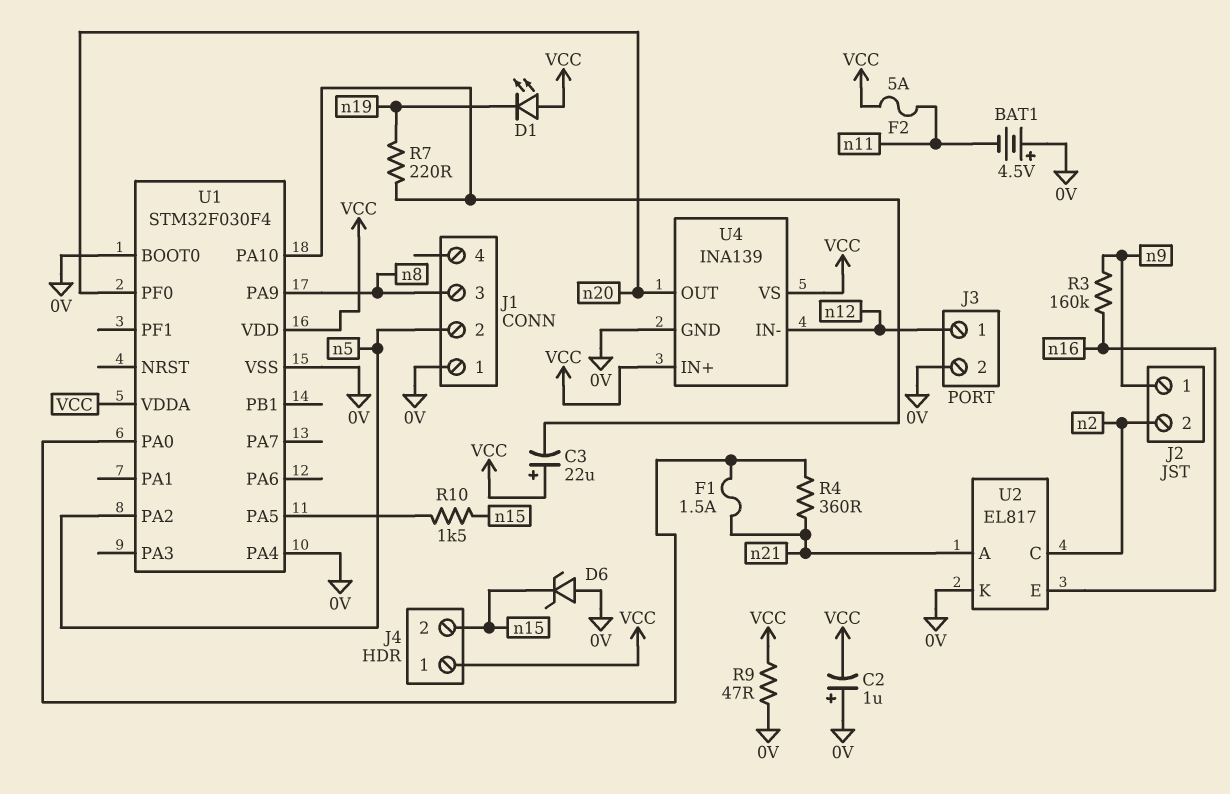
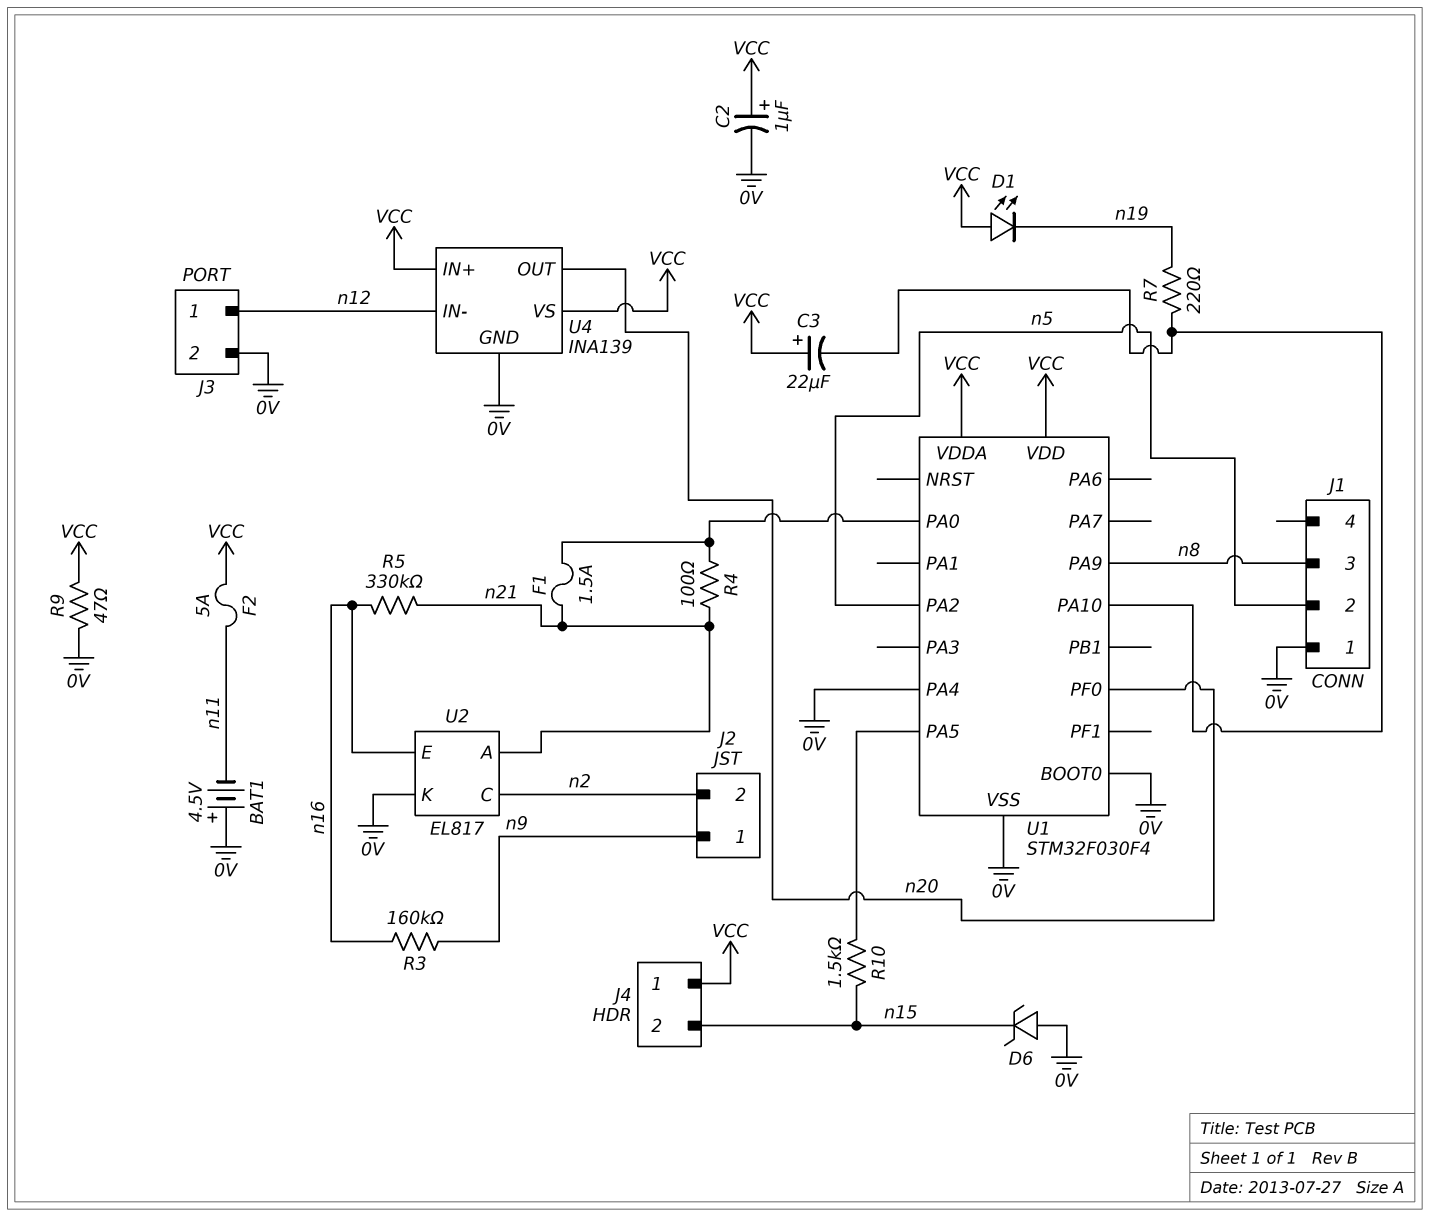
C2: 1uF (plus 0V, minus VCC) -> 1uF (plus VCC, minus 0V)
R4: 360 (U1/PA0, n21) -> 100 (U1/PA0, n21)
R5: none -> 330k (n16, n21)

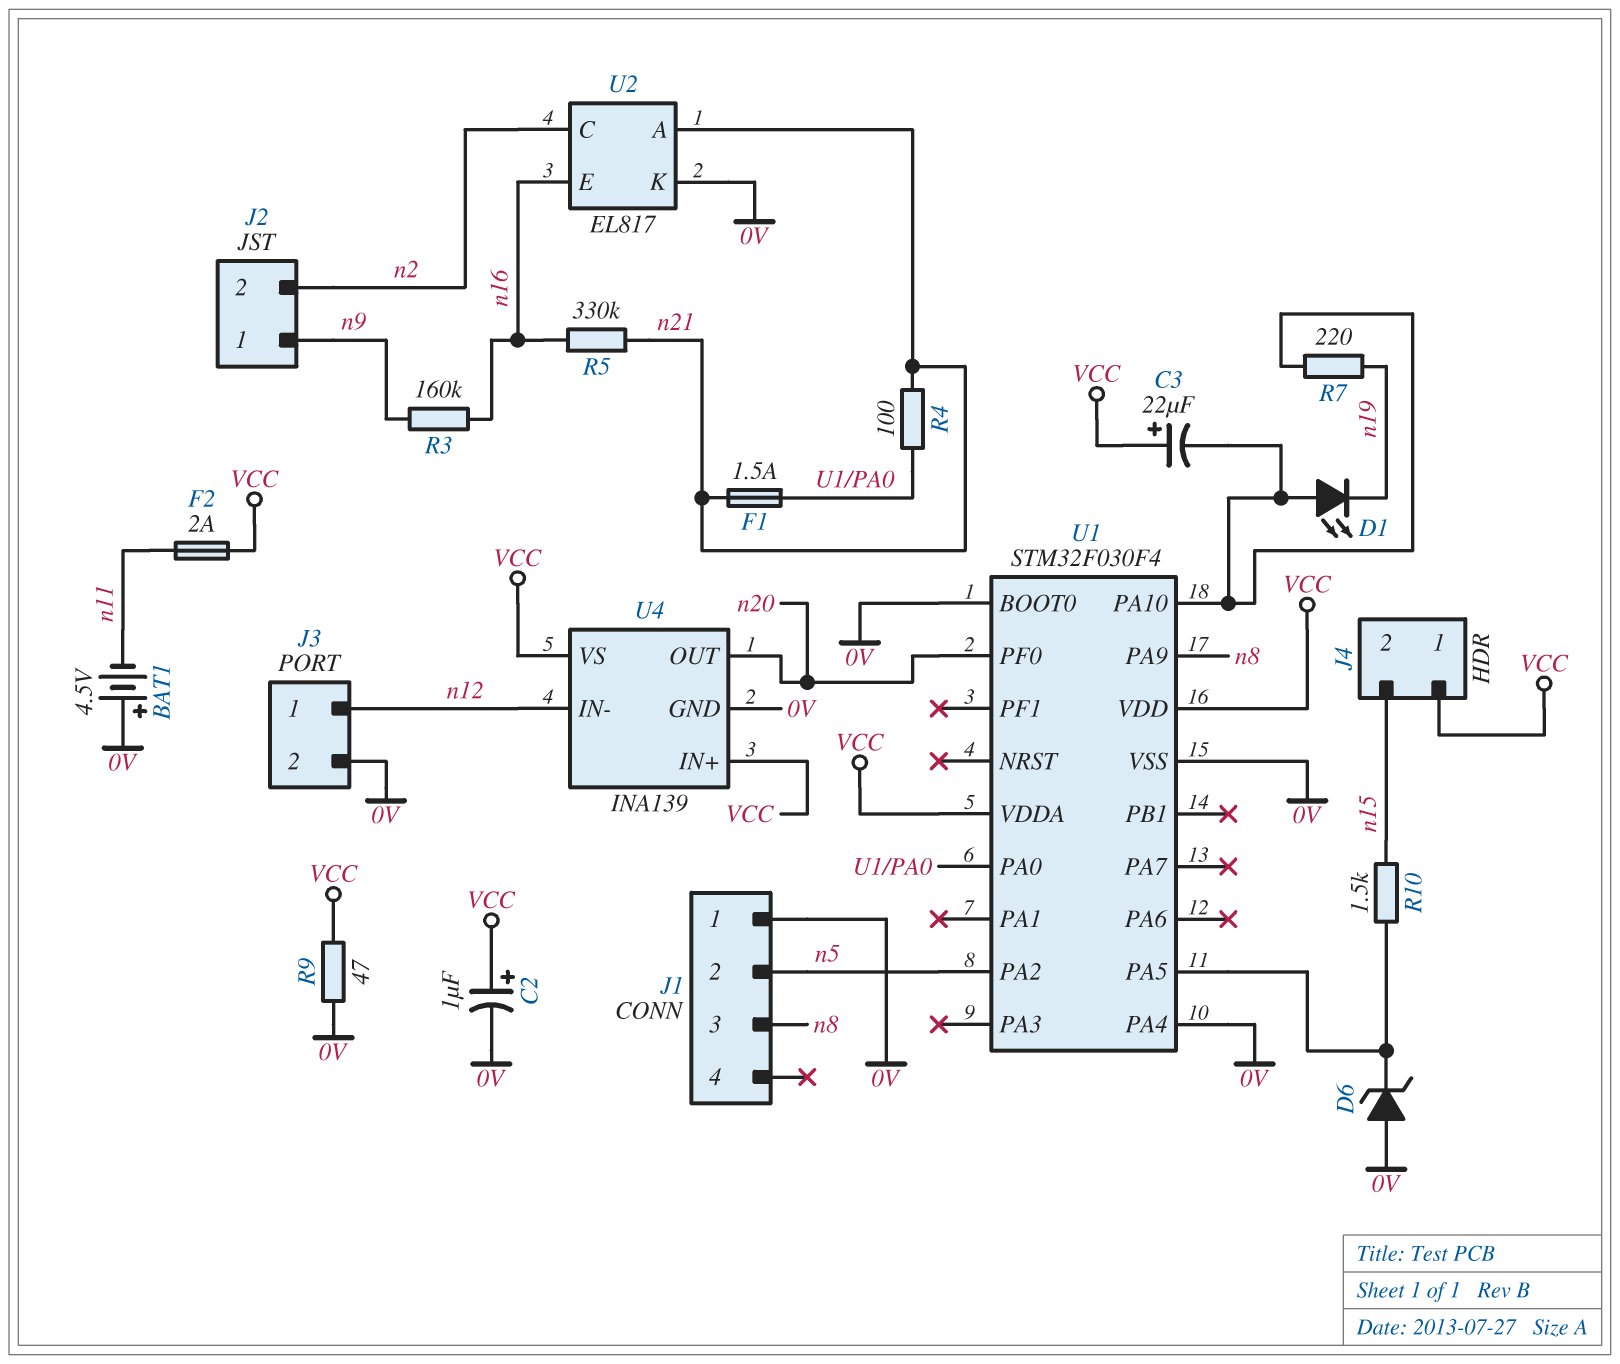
D1: LED (A VCC, K n19) -> LED (A U1/PA10, K n19)
D6: zener (A 0V, K n15) -> zener (A 0V, K U1/PA5)
F2: 5A (VCC, n11) -> 2A (VCC, n11)

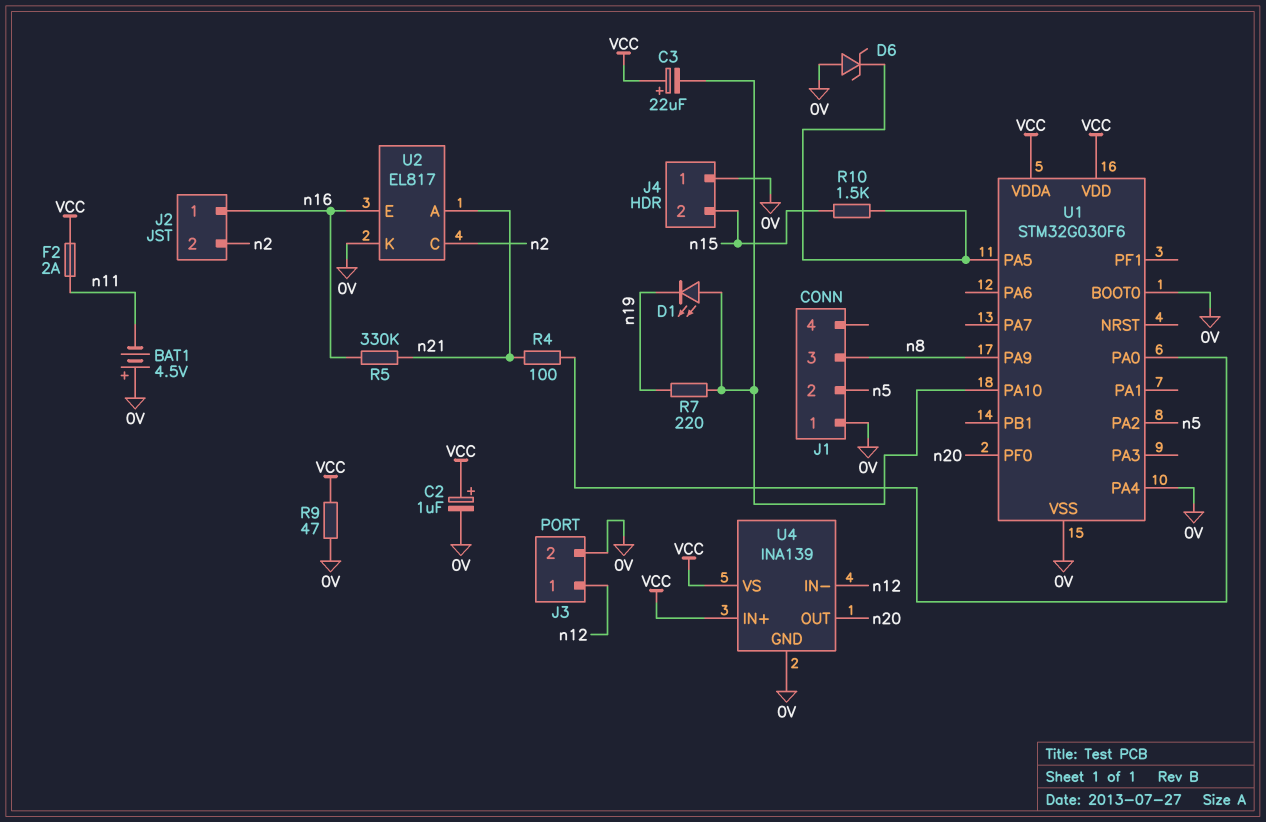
F1: 1.5A (U1/PA0, n21) -> none
J2 pin 1: n9 -> n16
J4 pin 1: VCC -> 0V
R3: 160k (n9, n16) -> none
U1: STM32F030F4 -> STM32G030F6

